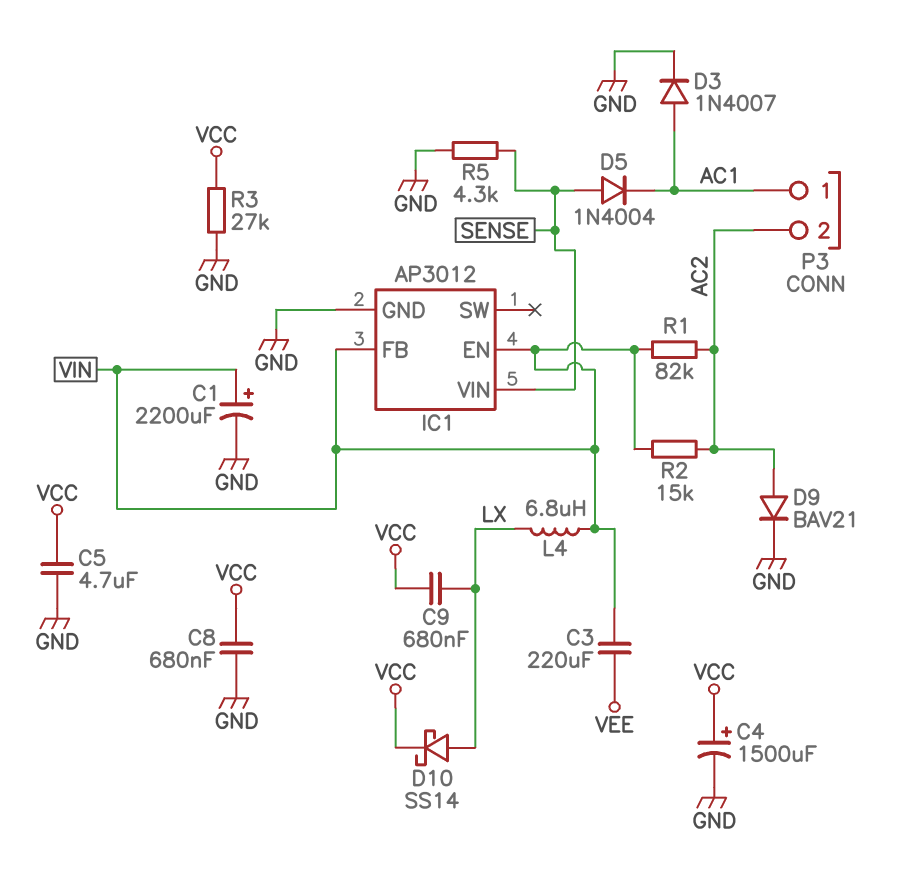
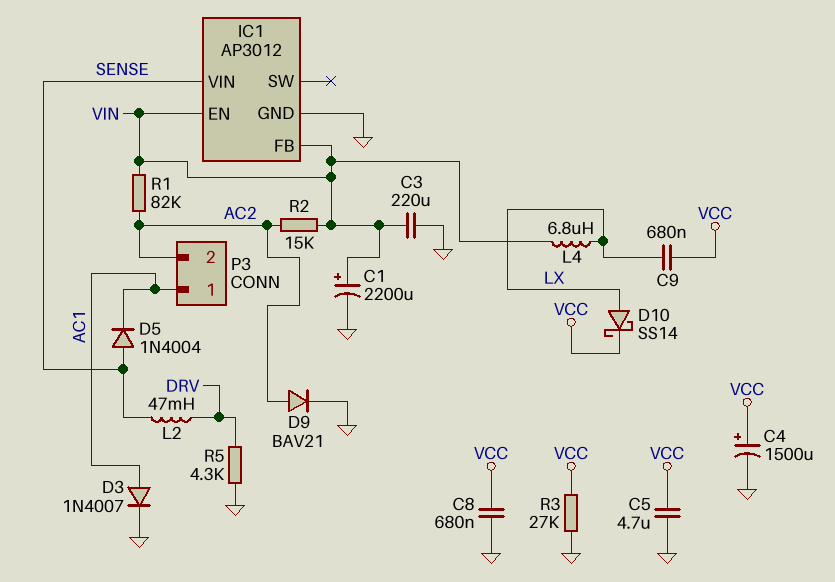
C3: 220uF (VEE, VIN) -> 220uF (GND, VIN)
L2: none -> 47mH (DRV, SENSE)
R5: 4.3k (GND, SENSE) -> 4.3k (DRV, GND)

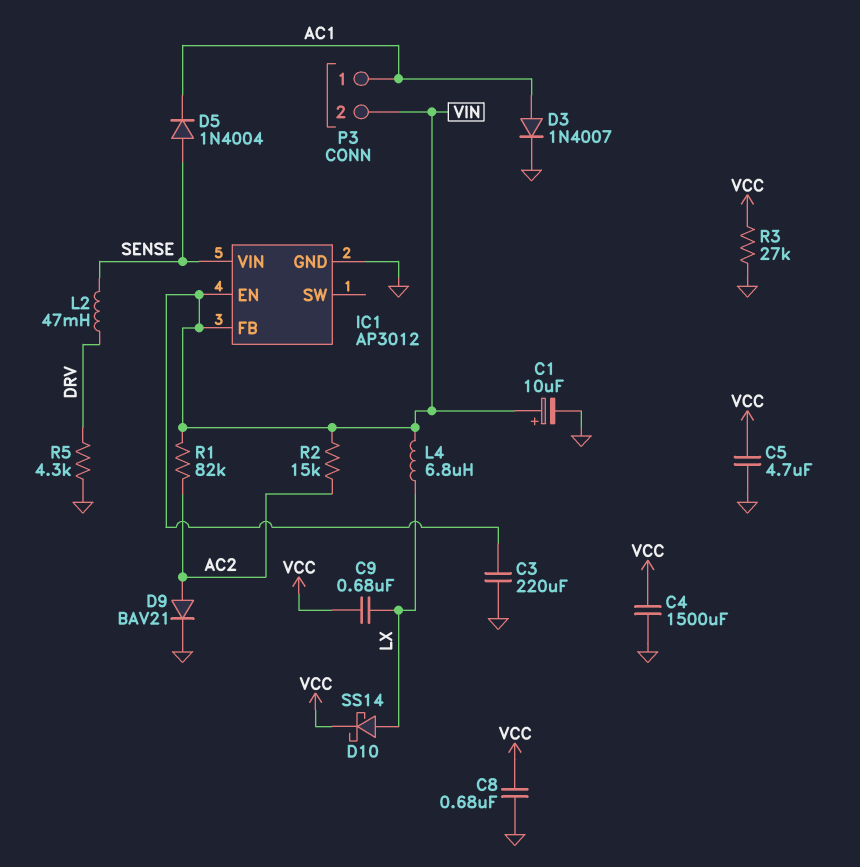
C1: 2200uF (plus VIN, minus GND) -> 10uF (plus VIN, minus GND)
C4: 1500uF (plus VCC, minus GND) -> 1500uF (GND, VCC)
P3 pin 2: AC2 -> VIN

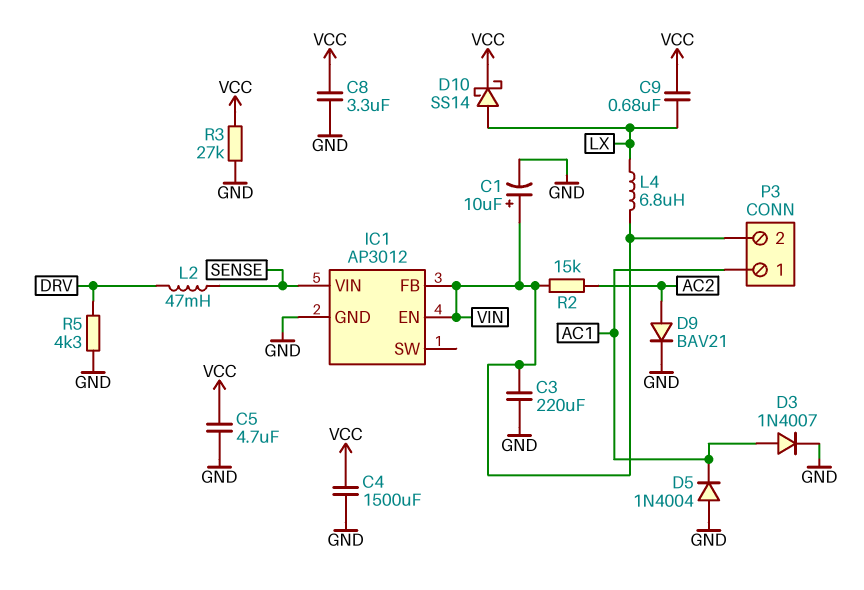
C8: 680nF (GND, VCC) -> 3.3uF (GND, VCC)
D5: diode 1N4004 (A SENSE, K AC1) -> diode 1N4004 (A GND, K AC1)
R1: 82k (AC2, VIN) -> none

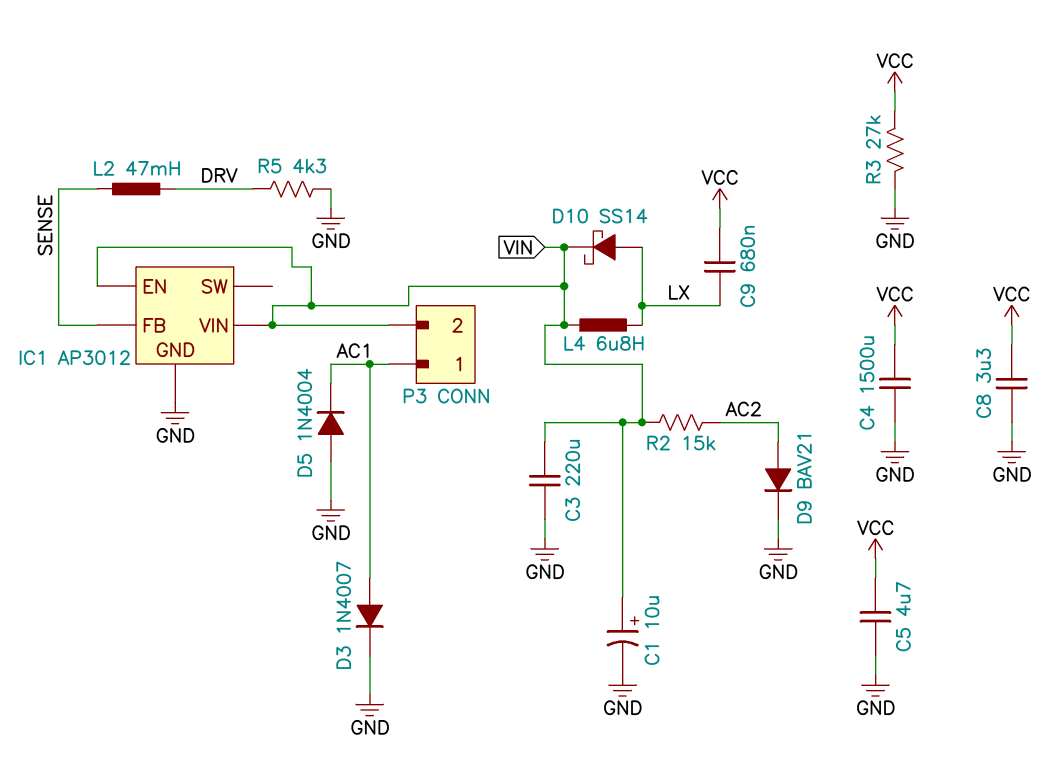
D10: schottky SS14 (A LX, K VCC) -> schottky SS14 (A LX, K VIN)
IC1 pin FB: VIN -> SENSE
IC1 pin VIN: SENSE -> VIN

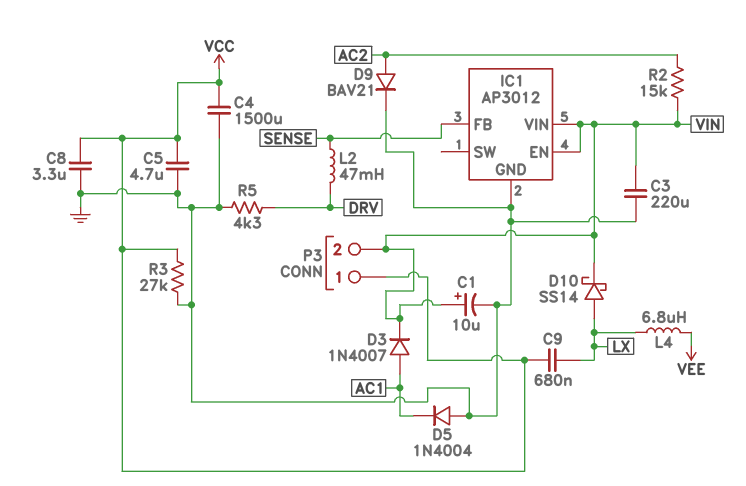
D3: diode 1N4007 (A AC1, K GND) -> diode 1N4007 (A AC1, K VIN)
L4: 6.8uH (LX, VIN) -> 6.8uH (LX, VEE)
P3 pin 1: AC1 -> VCC

